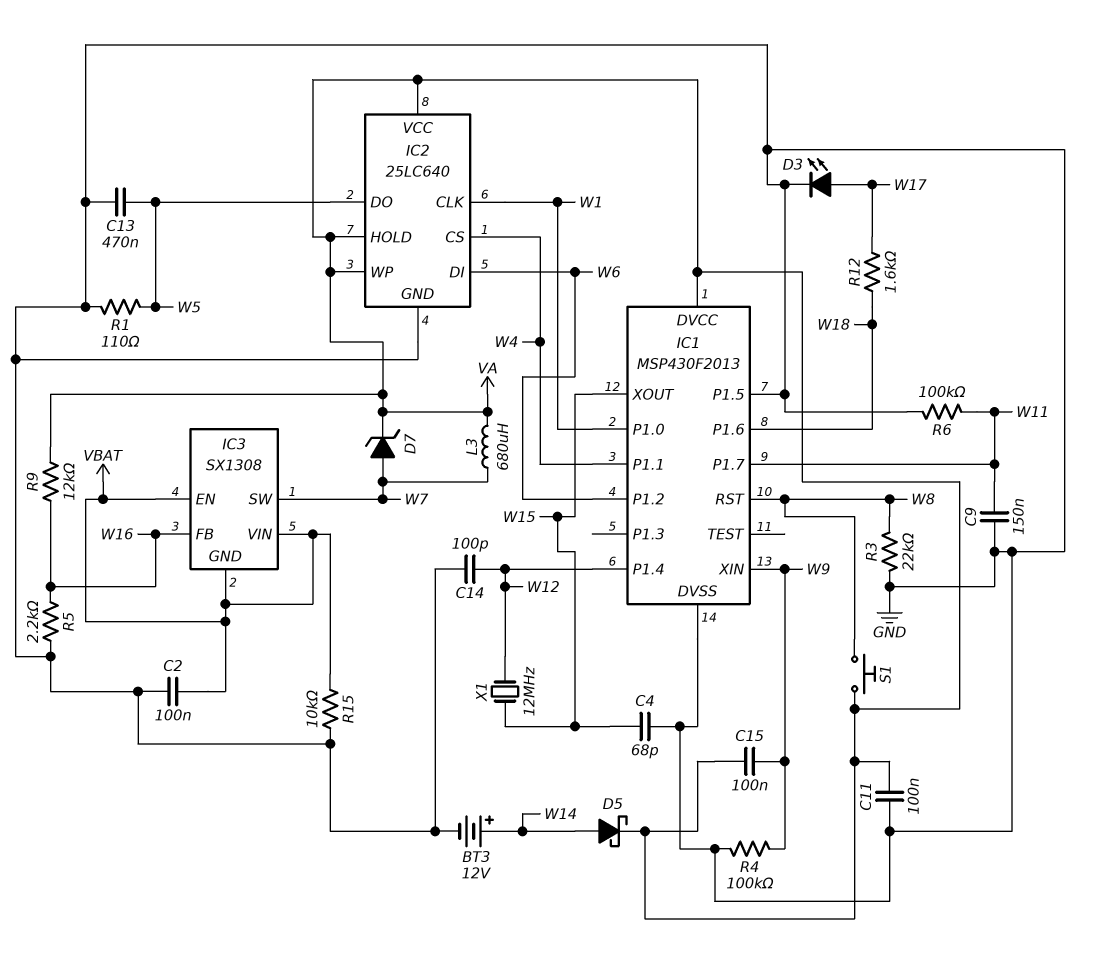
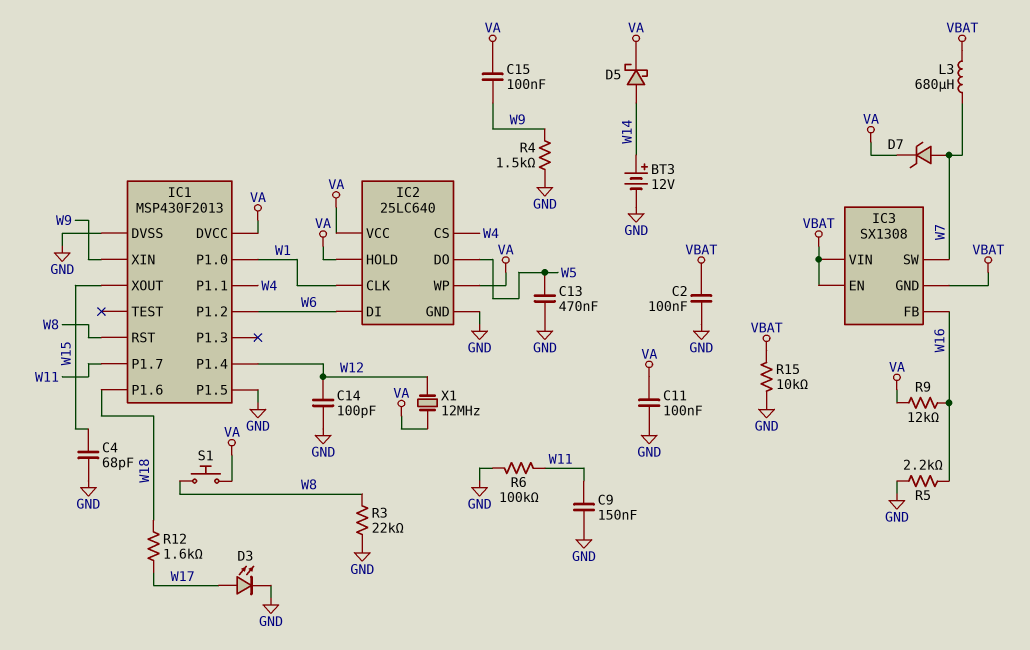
L3: 680uH (VA, W7) -> 680uH (VBAT, W7)
R1: 110 (GND, W5) -> none
R4: 100k (GND, W9) -> 1.5k (GND, W9)
X1: 12MHz (W12, W15) -> 12MHz (VA, W12)

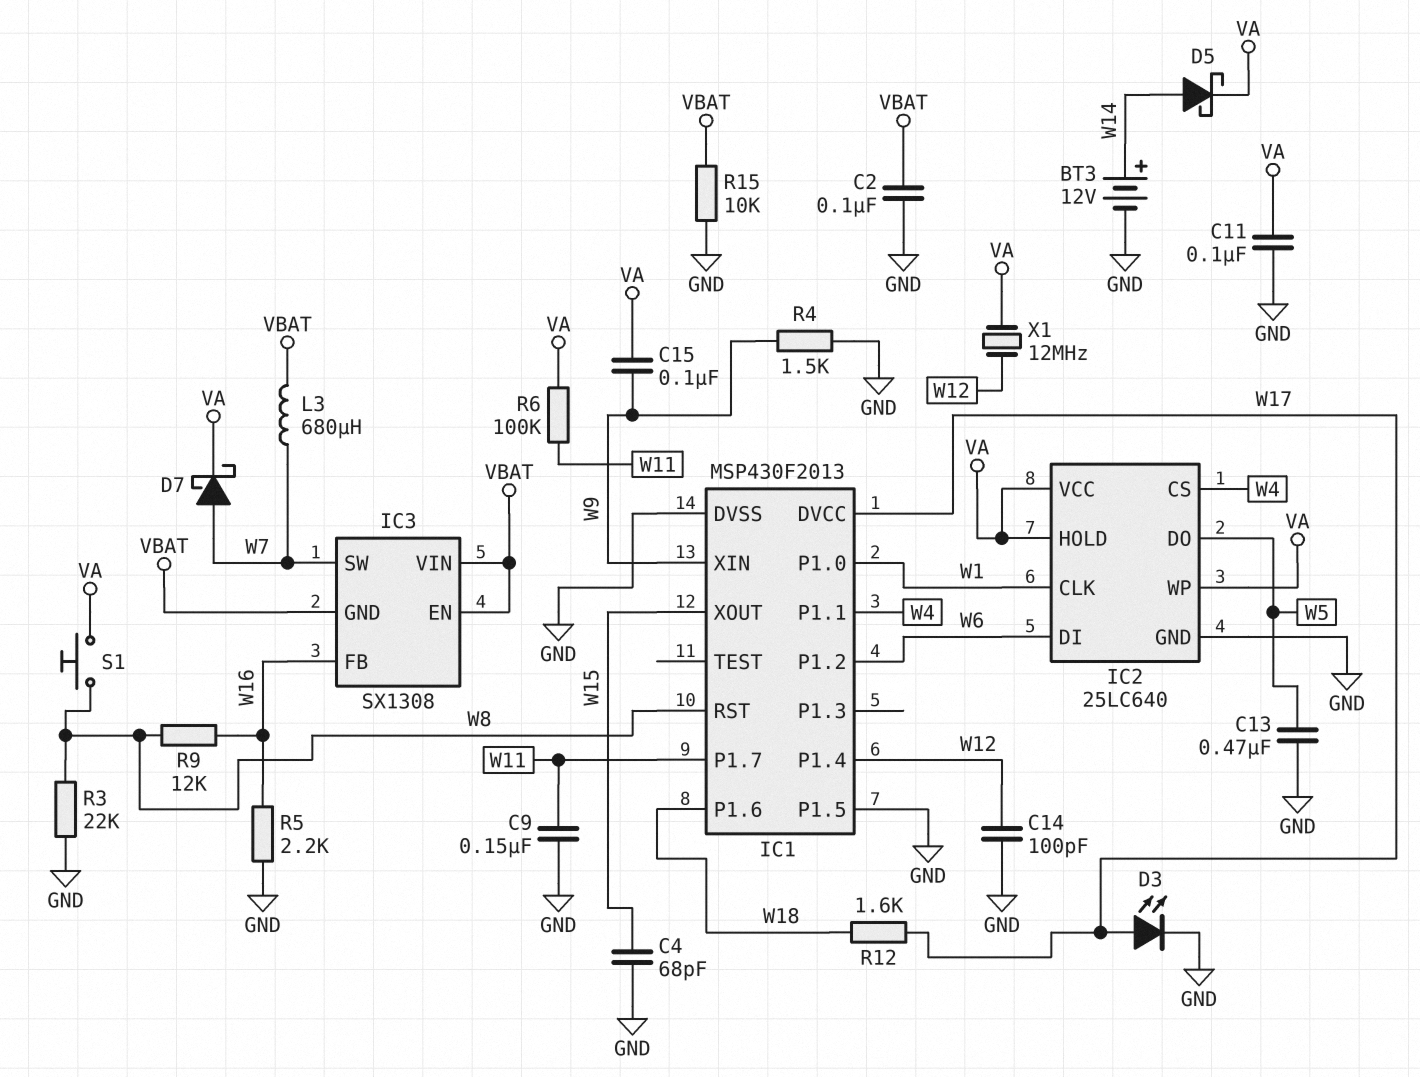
D7: zener (A W7, K VA) -> schottky (A W7, K VA)
IC1 pin DVCC: VA -> W17
R6: 100k (GND, W11) -> 100k (VA, W11)
R9: 12k (VA, W16) -> 12k (W8, W16)

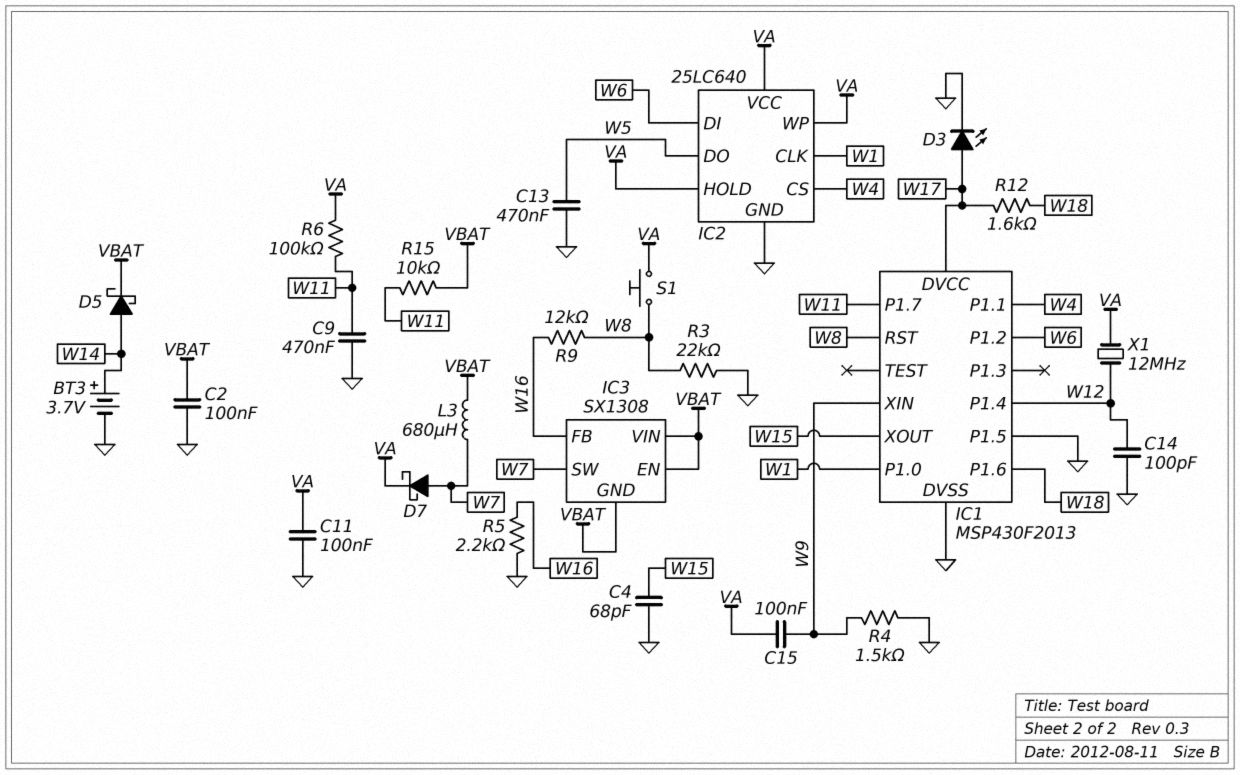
BT3: 12V (plus W14, minus GND) -> 3.7V (plus W14, minus GND)
C9: 150nF (GND, W11) -> 470nF (GND, W11)
D5: schottky (A W14, K VA) -> schottky (A W14, K VBAT)
R15: 10k (GND, VBAT) -> 10k (VBAT, W11)

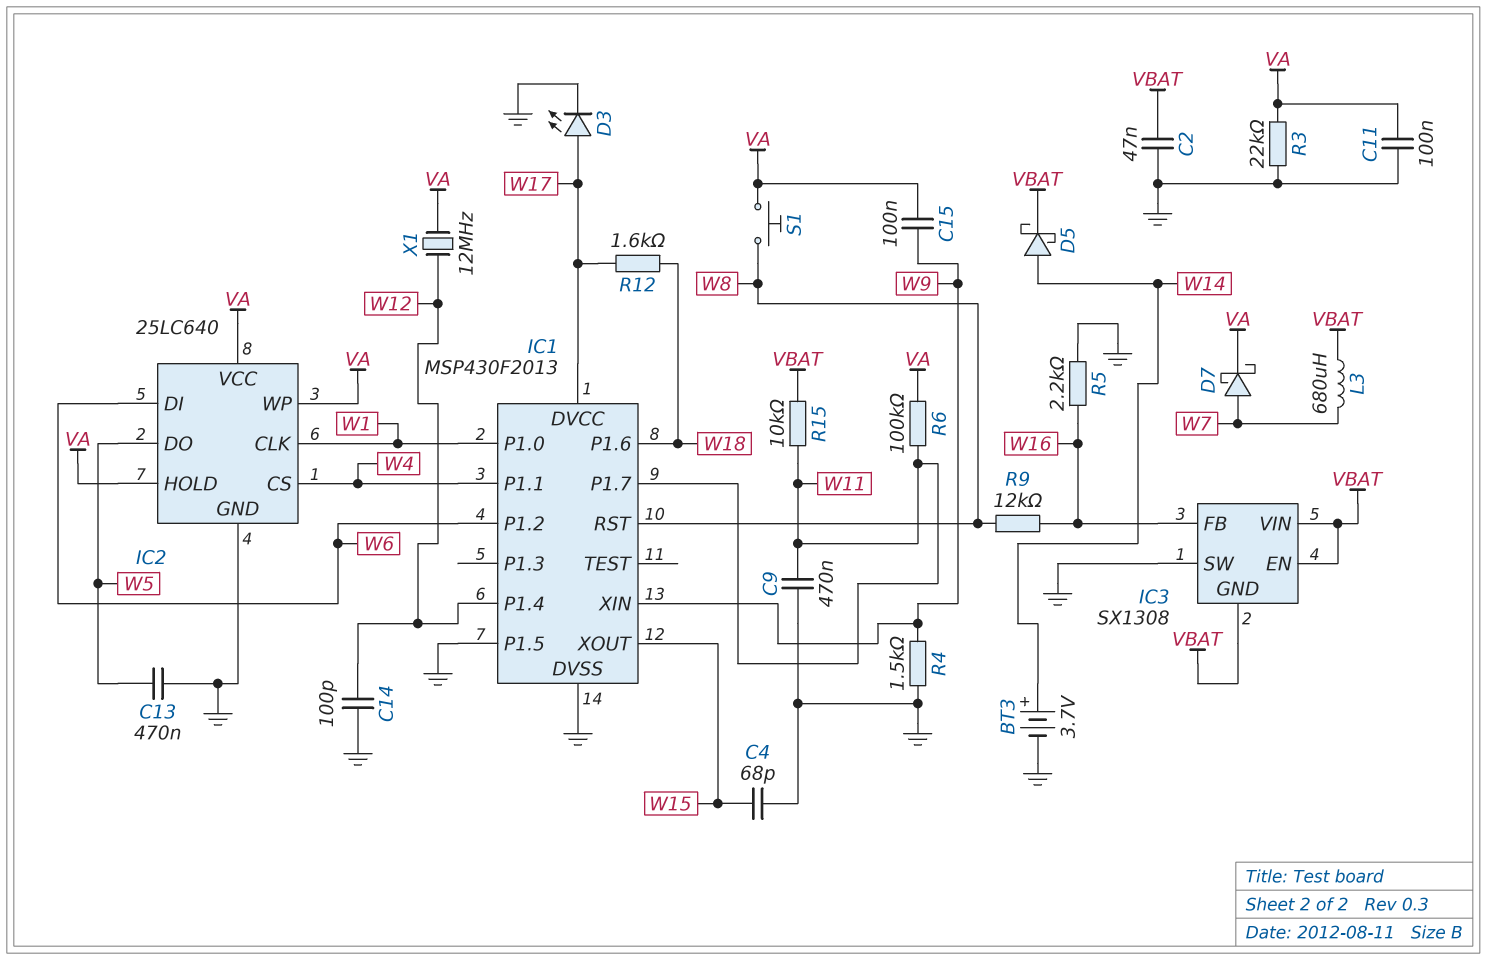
C2: 100nF (GND, VBAT) -> 47nF (GND, VBAT)
IC3 pin SW: W7 -> GND
R3: 22k (GND, W8) -> 22k (GND, VA)

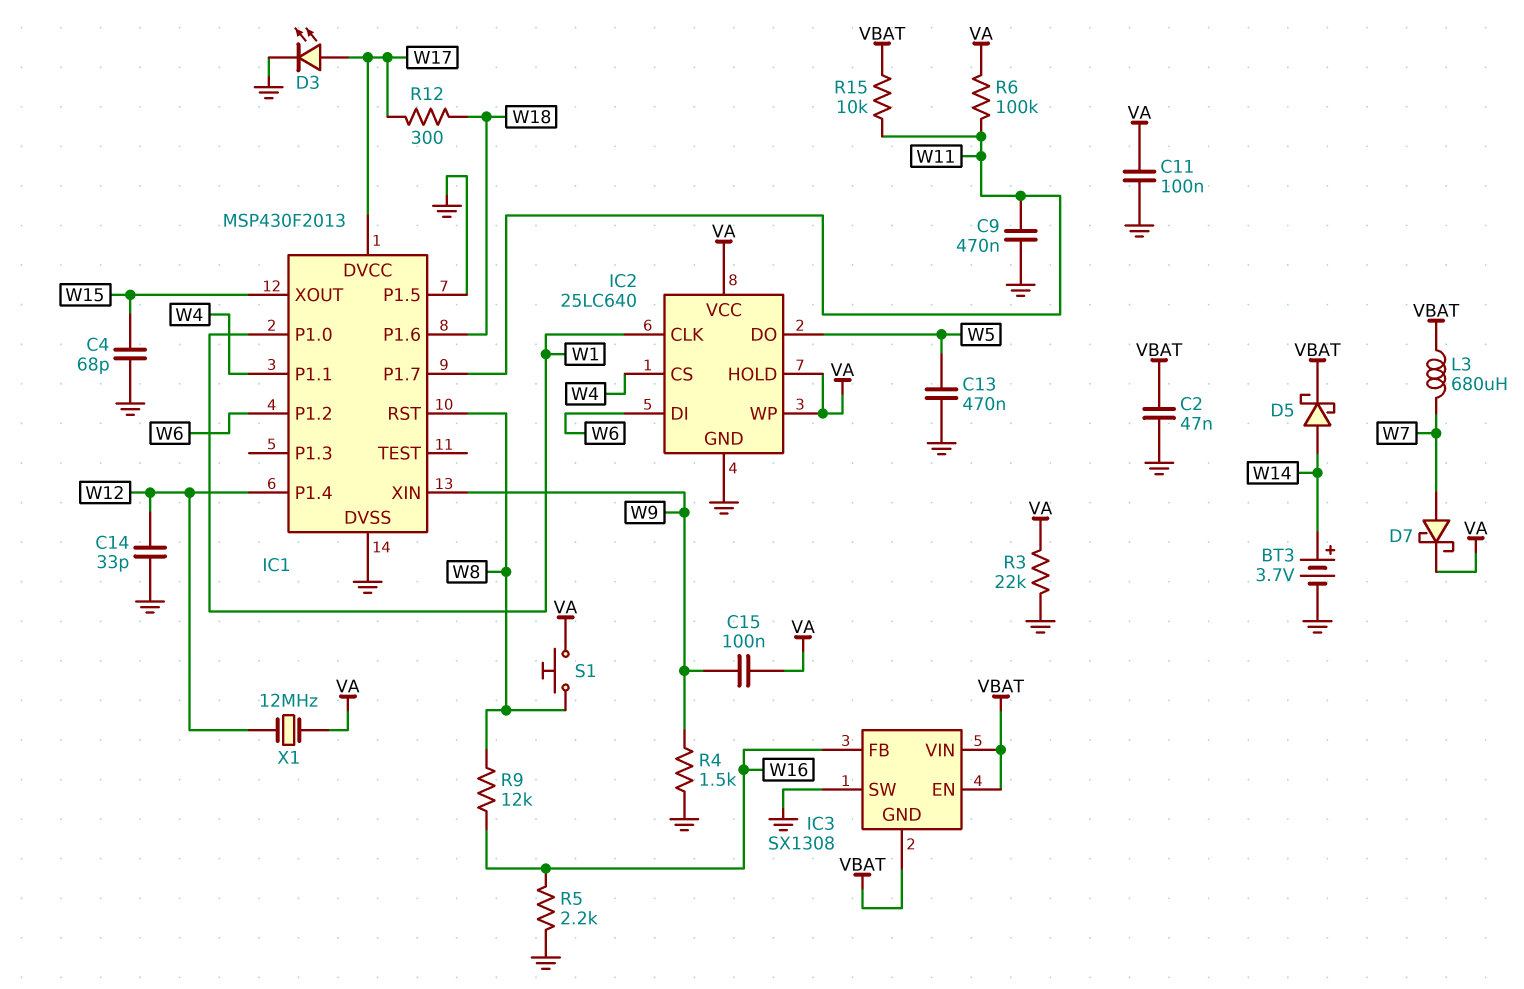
C14: 100pF (GND, W12) -> 33pF (GND, W12)
R12: 1.6k (W17, W18) -> 300 (W17, W18)

